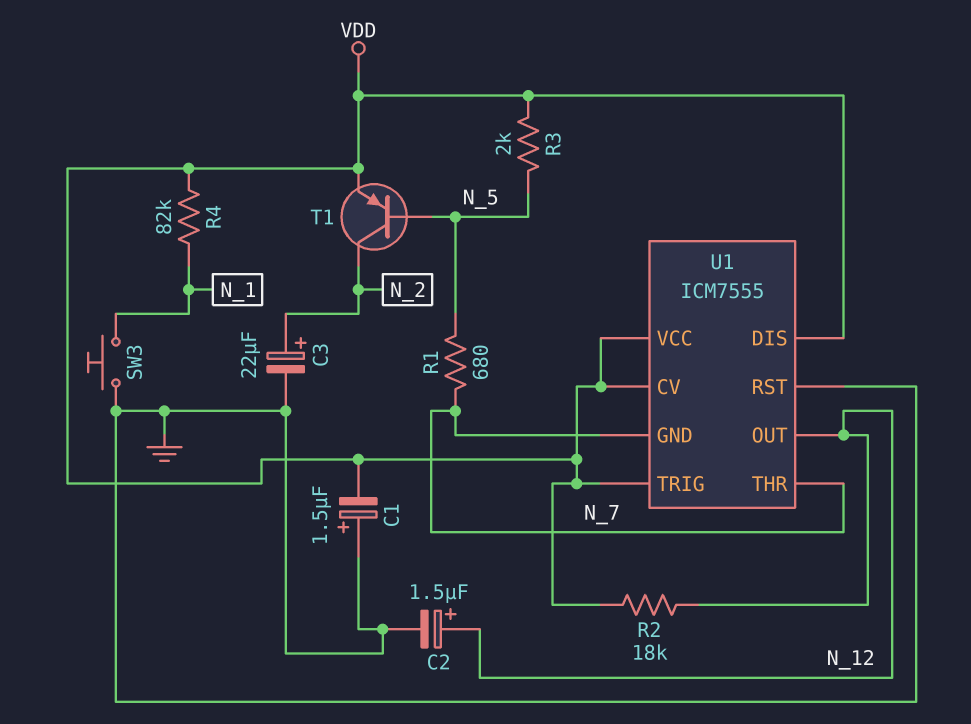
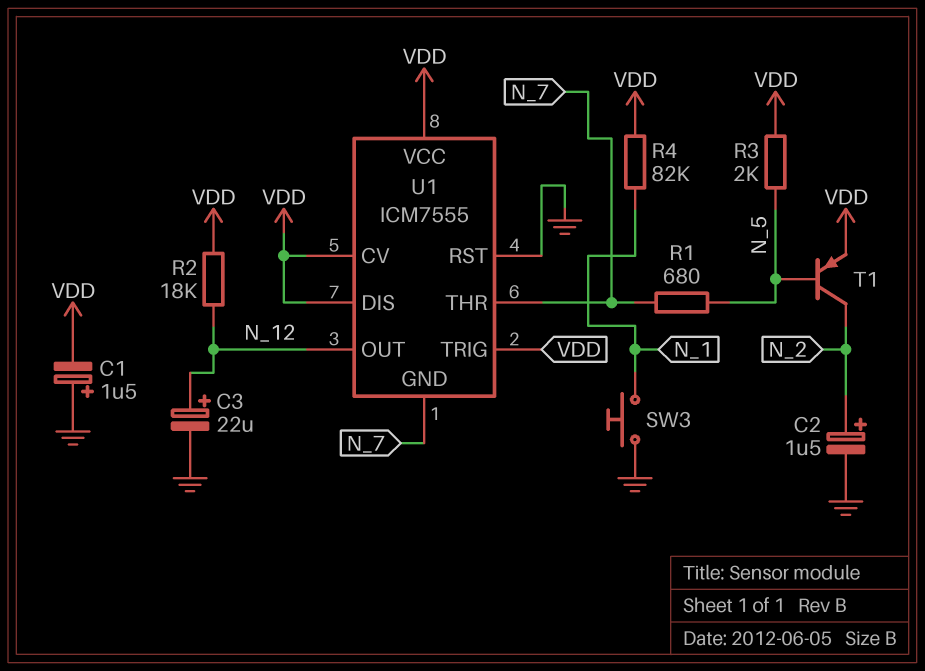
C2: 1.5uF (plus N_12, minus GND) -> 1.5uF (plus N_2, minus GND)
C3: 22uF (plus N_2, minus GND) -> 22uF (plus N_12, minus GND)

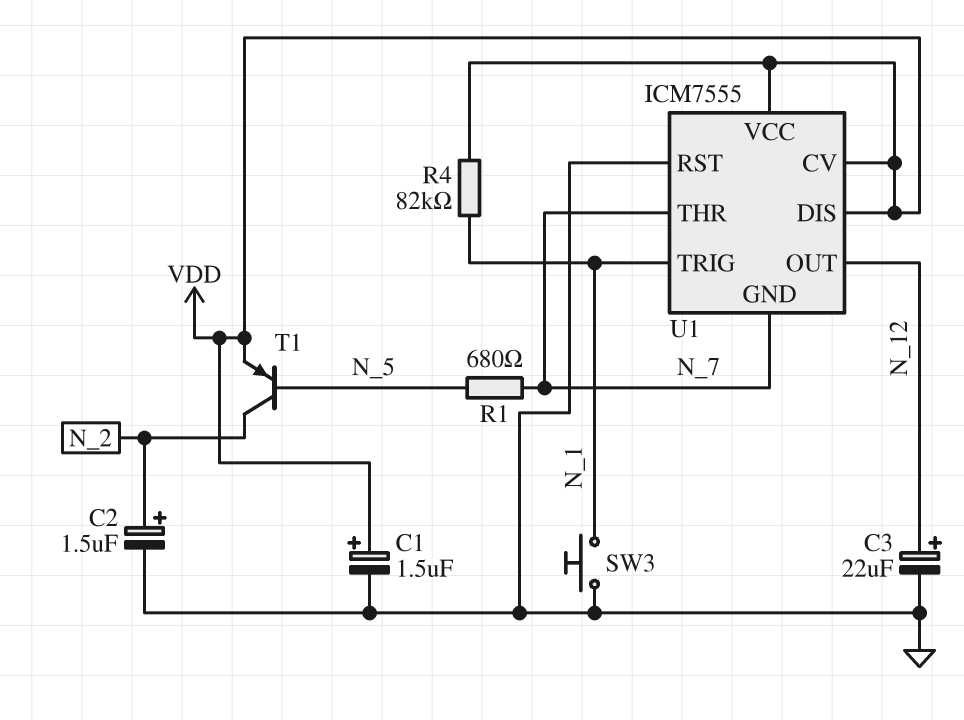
C1: 1.5uF (plus GND, minus VDD) -> 1.5uF (plus VDD, minus GND)
R2: 18k (N_12, VDD) -> none
R3: 2k (N_5, VDD) -> none
U1 pin TRIG: VDD -> N_1

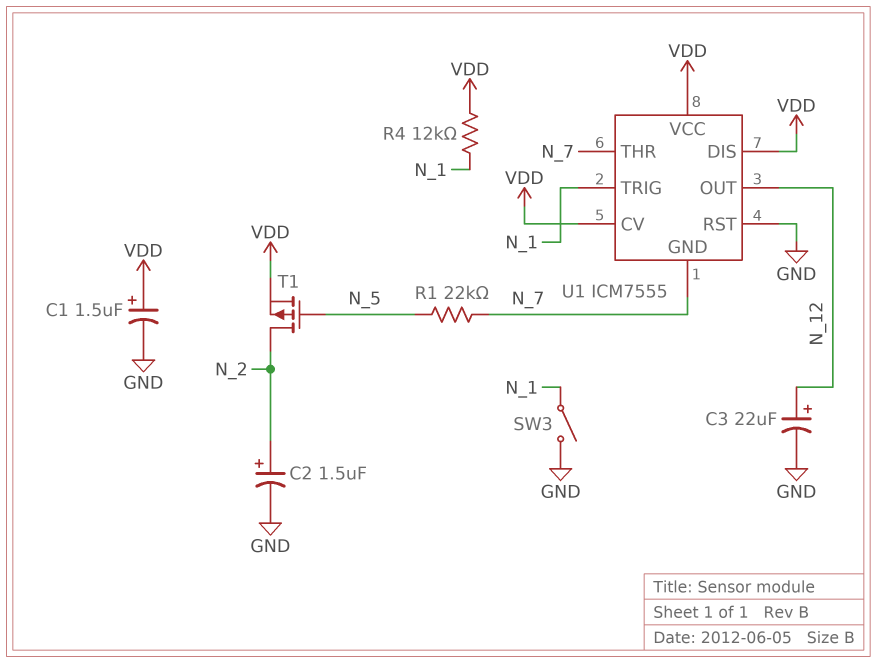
R1: 680 (N_5, N_7) -> 22k (N_5, N_7)
R4: 82k (N_1, VDD) -> 12k (N_1, VDD)
SW3: button (GND, N_1) -> switch (GND, N_1)
T1: PNP (B N_5, C N_2, E VDD) -> PMOS (G N_5, D N_2, S VDD)

